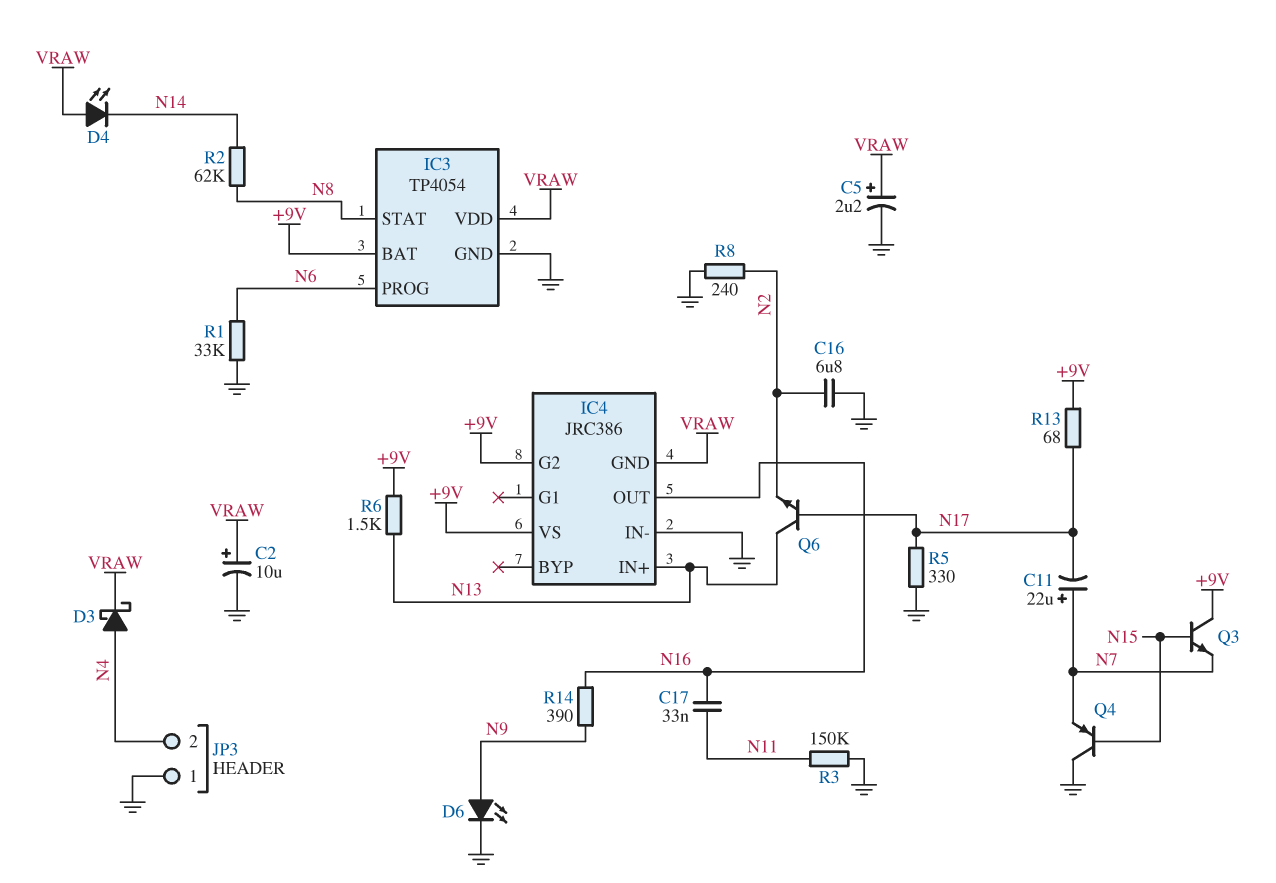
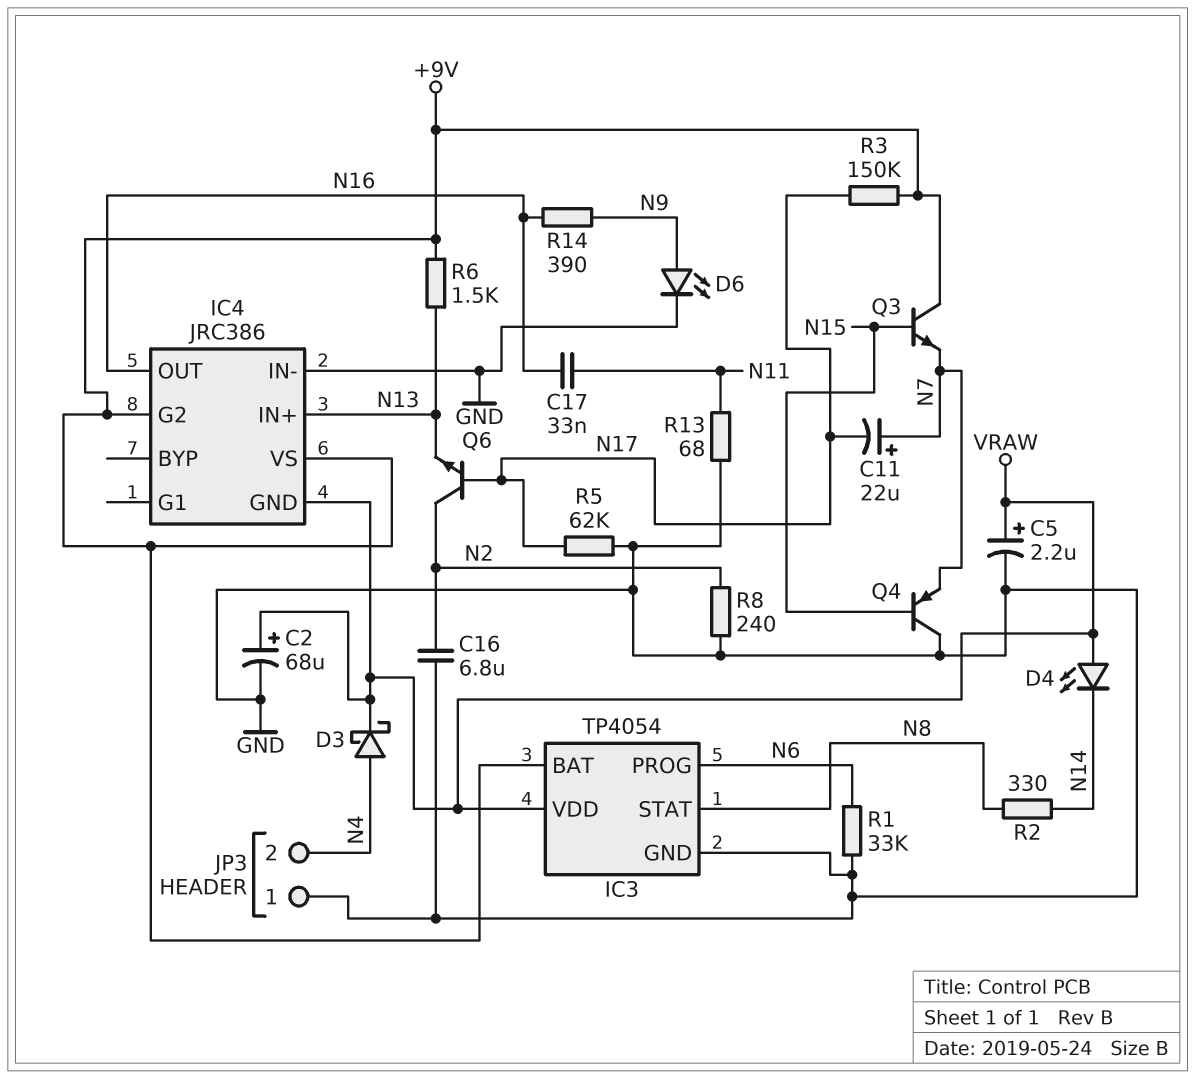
C2: 10uF (plus VRAW, minus GND) -> 68uF (plus VRAW, minus GND)
Q6: NPN (B N17, C N13, E N2) -> NPN (B N17, C N2, E N13)
R2: 62k (N8, N14) -> 330 (N8, N14)
R3: 150k (GND, N11) -> 150k (+9V, N17)
R5: 330 (GND, N17) -> 62k (GND, N17)
R13: 68 (+9V, N17) -> 68 (GND, N11)

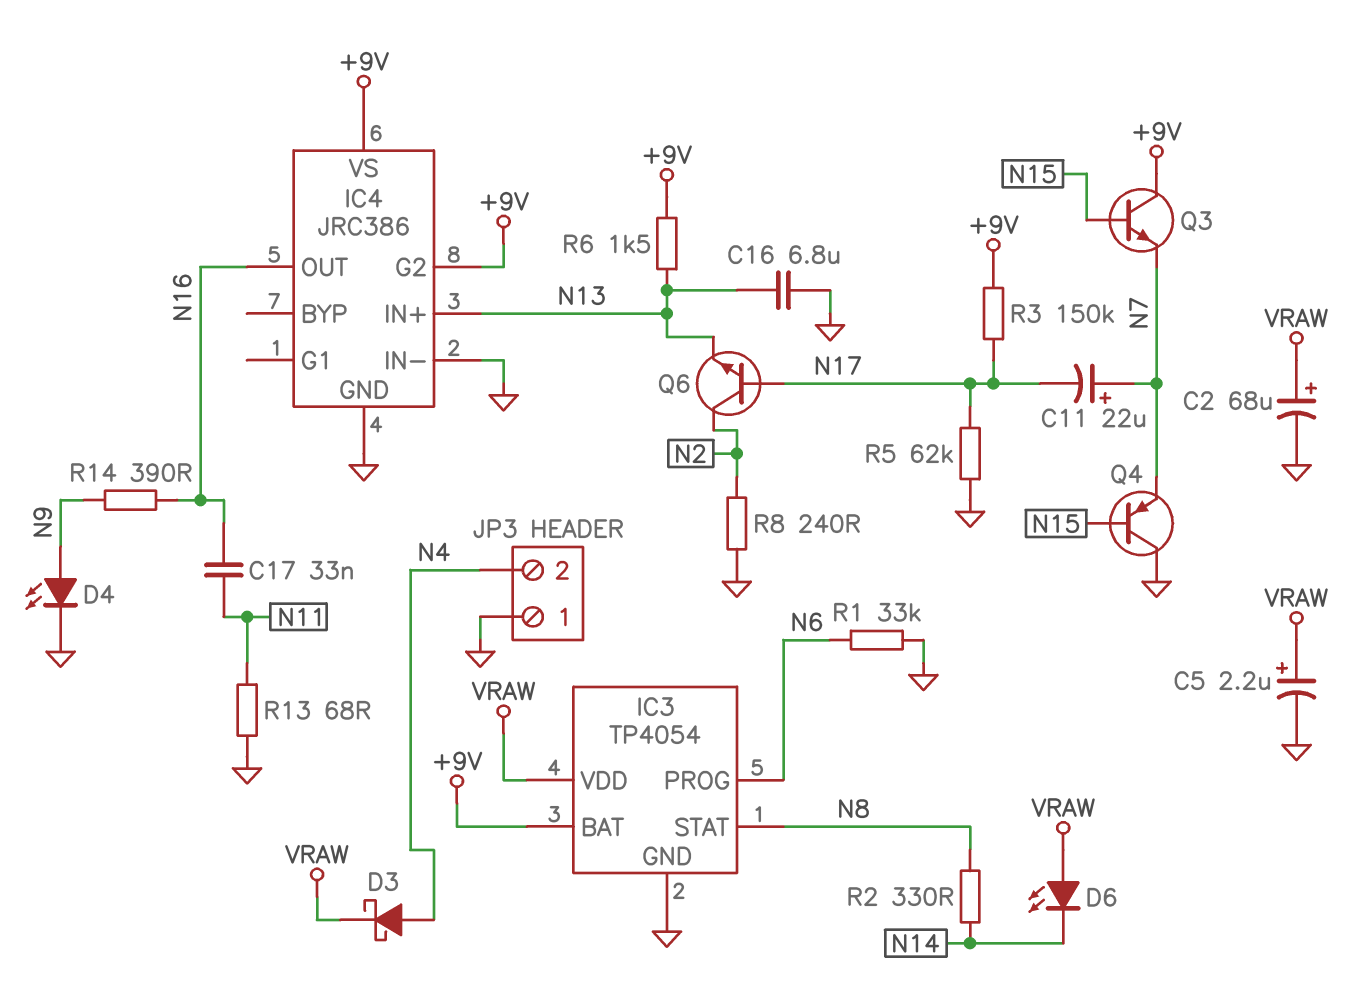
C16: 6.8uF (GND, N2) -> 6.8uF (GND, N13)
D4: LED (A VRAW, K N14) -> LED (A N9, K GND)
D6: LED (A N9, K GND) -> LED (A VRAW, K N14)
IC4 pin GND: VRAW -> GND

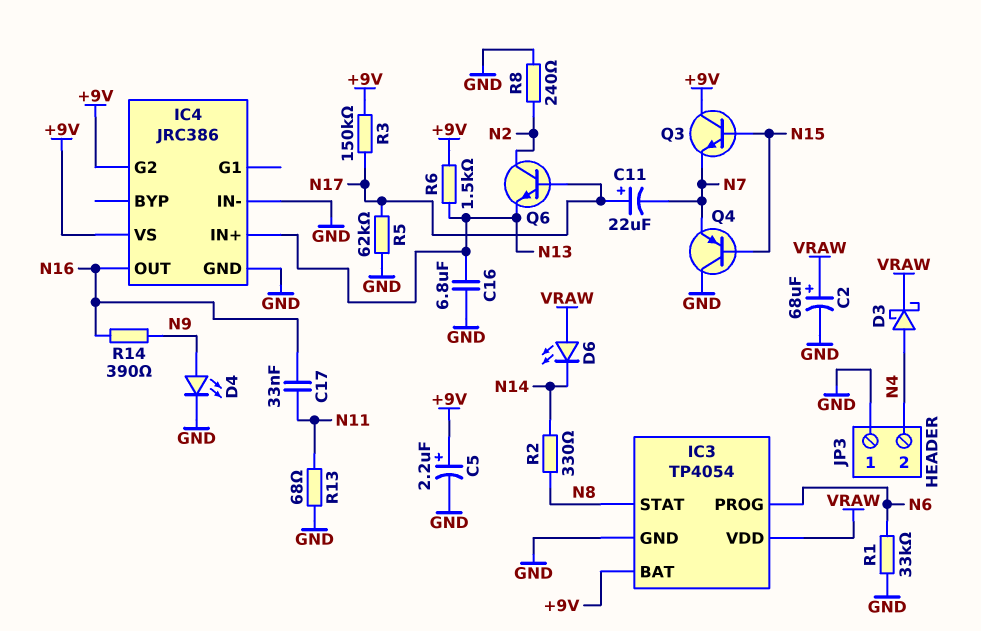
C5: 2.2uF (plus VRAW, minus GND) -> 2.2uF (plus +9V, minus GND)
C11: 22uF (plus N7, minus N17) -> 22uF (plus N17, minus N7)

